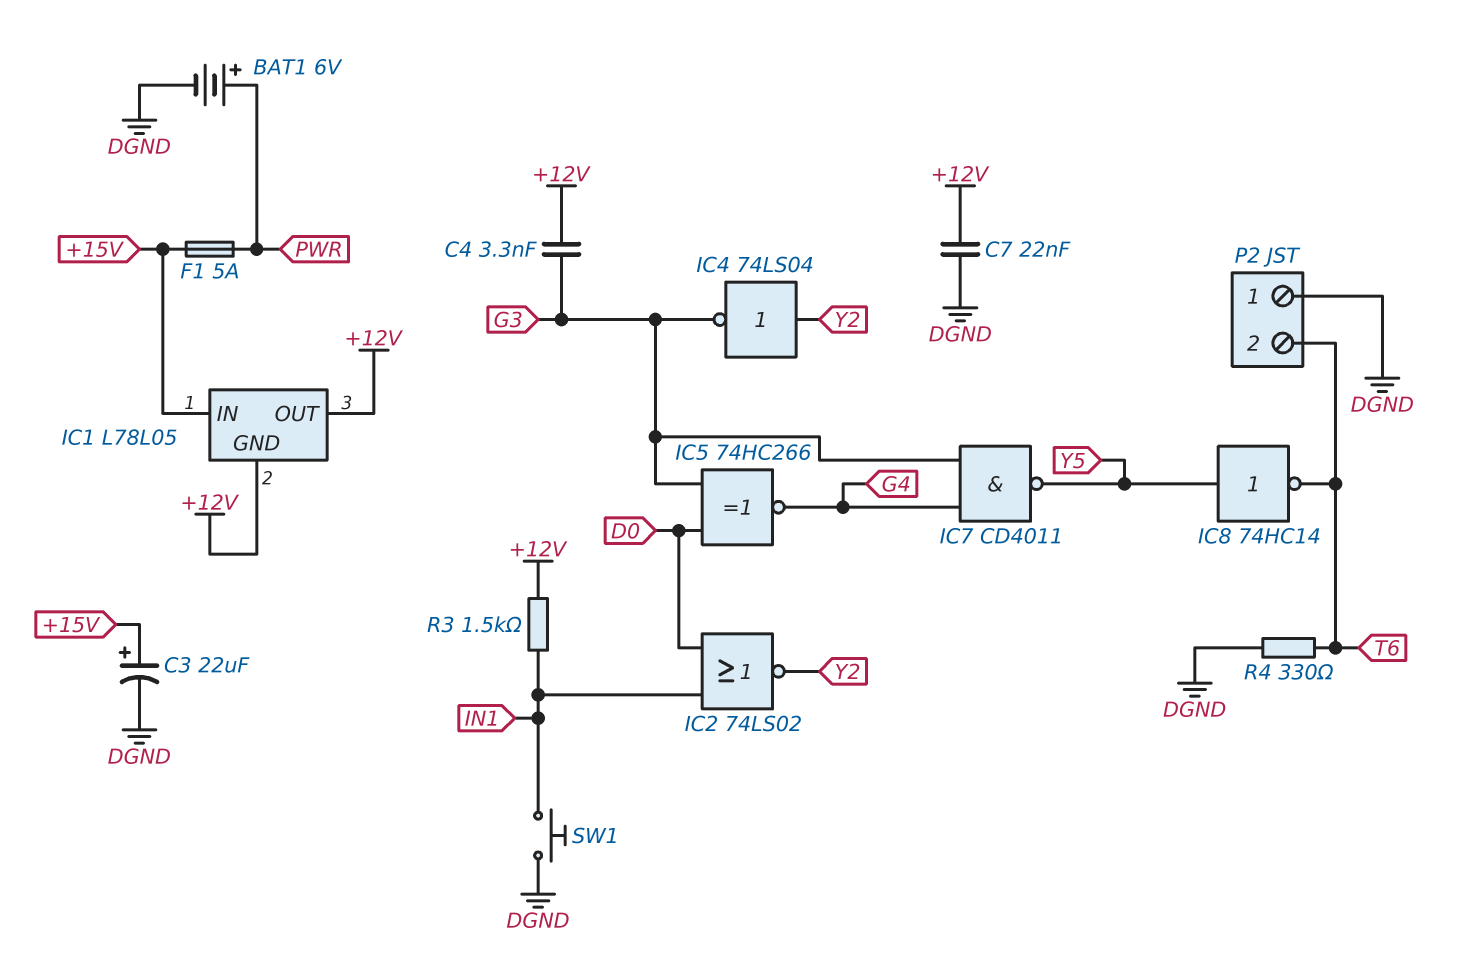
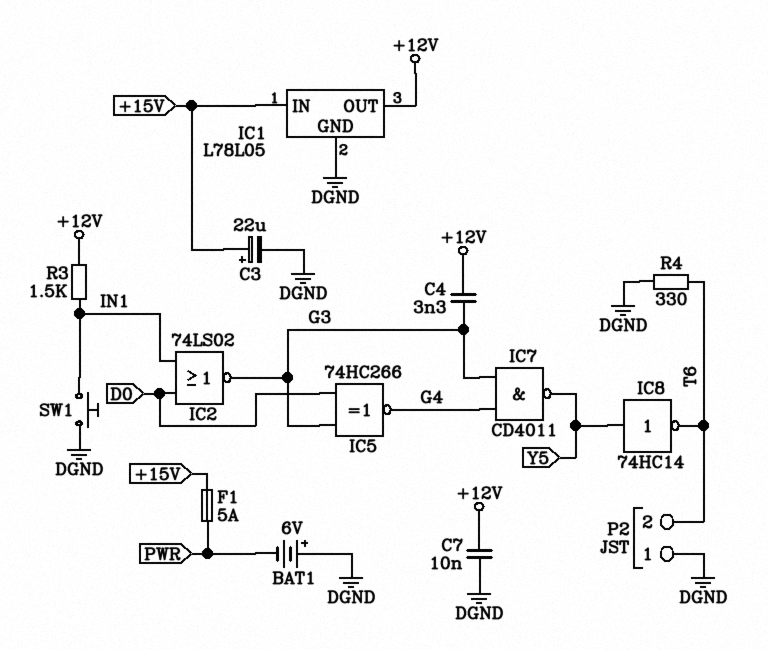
BAT1: 6V (plus PWR, minus DGND) -> 6V (plus DGND, minus PWR)
C7: 22nF (+12V, DGND) -> 10nF (+12V, DGND)
IC1 pin GND: +12V -> DGND
IC2: NOR 74LS02 (in D0, in IN1, out Y2) -> NOR 74LS02 (in D0, in IN1, out G3)
IC4: NOT 74LS04 (in Y2, out G3) -> none

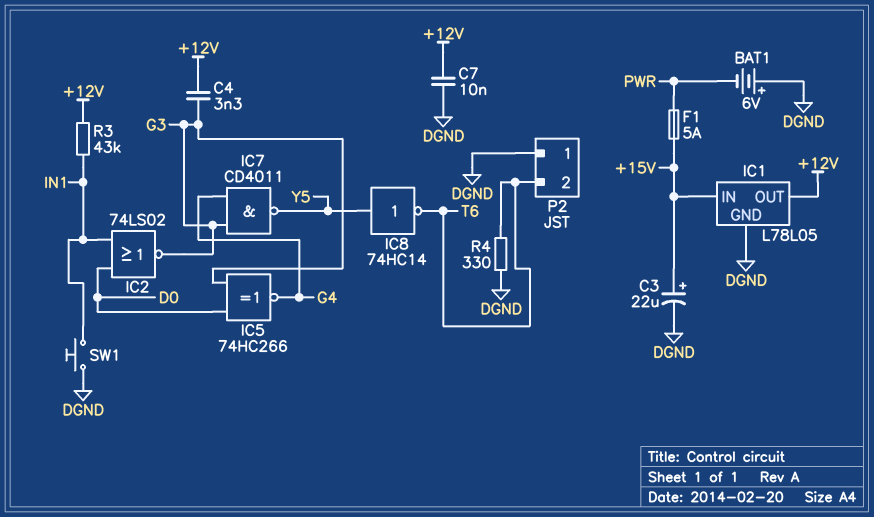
R3: 1.5k (+12V, IN1) -> 43k (+12V, IN1)

